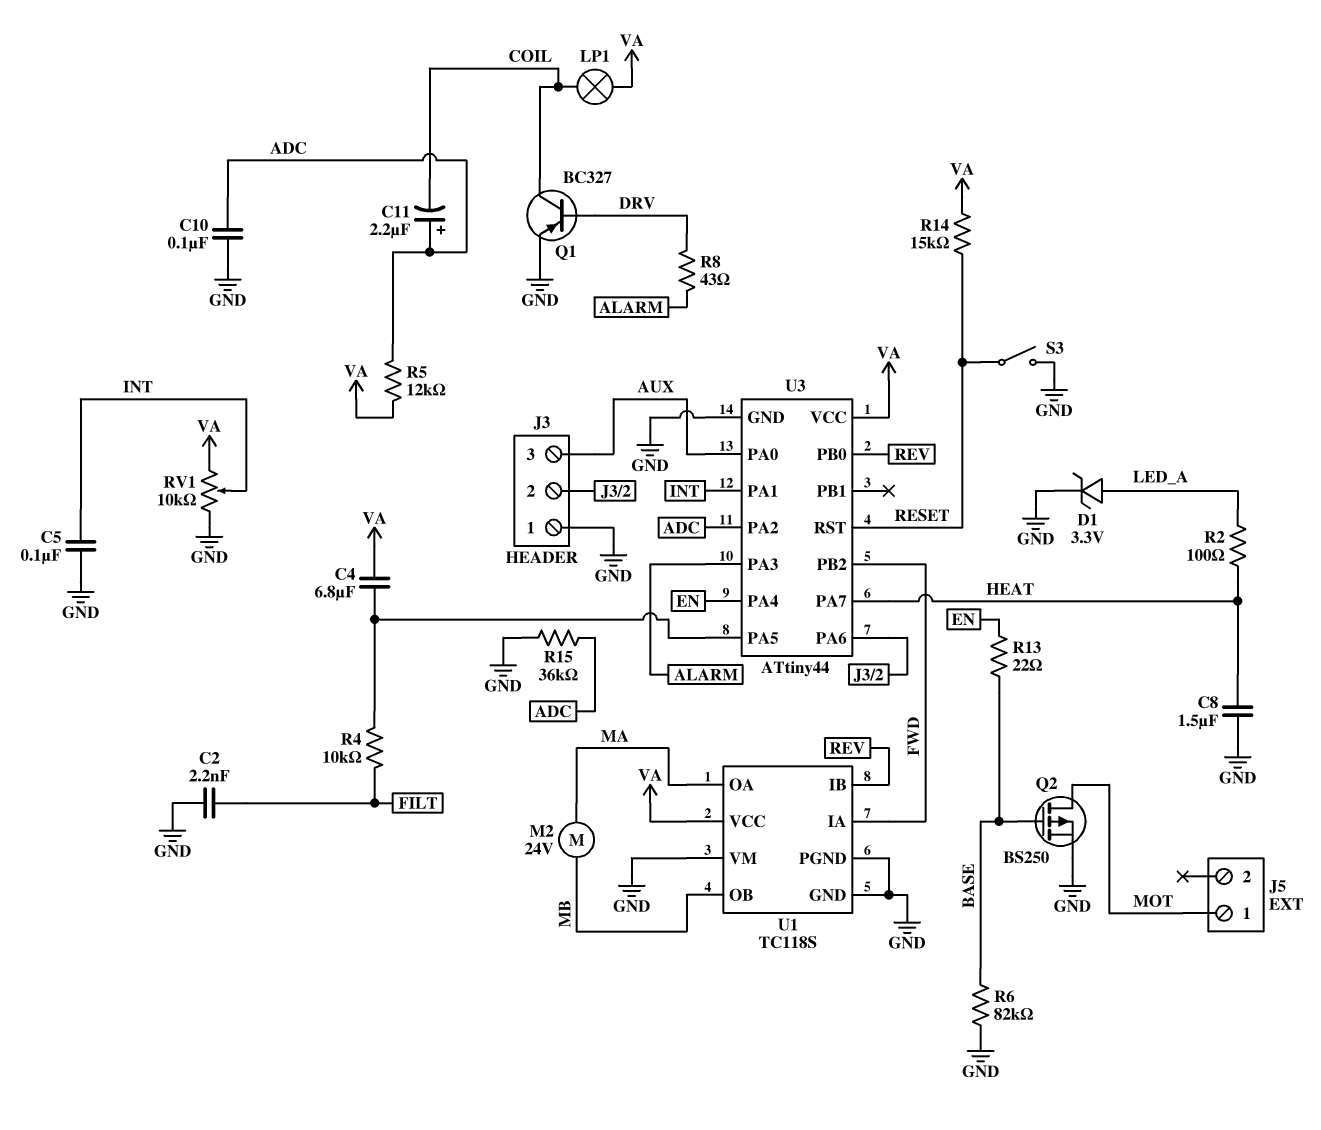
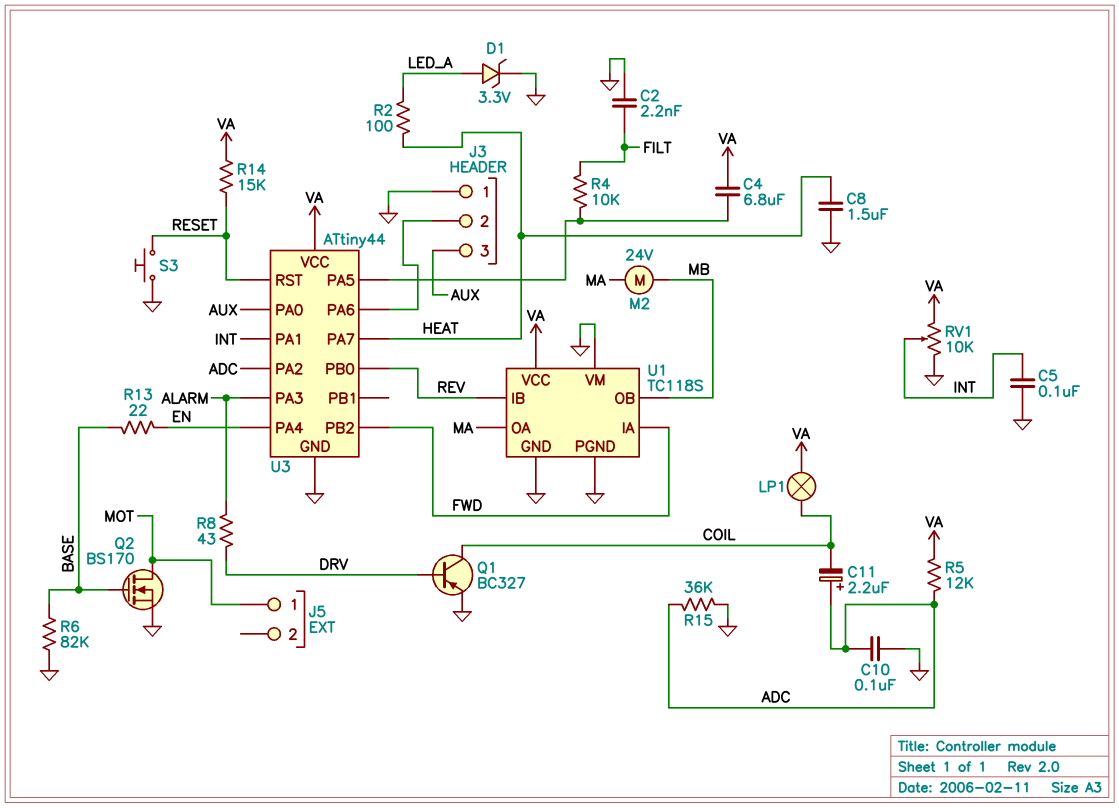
Q2: PMOS BS250 (G BASE, D MOT, S GND) -> NMOS BS170 (G BASE, D MOT, S GND)
S3: switch (GND, RESET) -> button (GND, RESET)

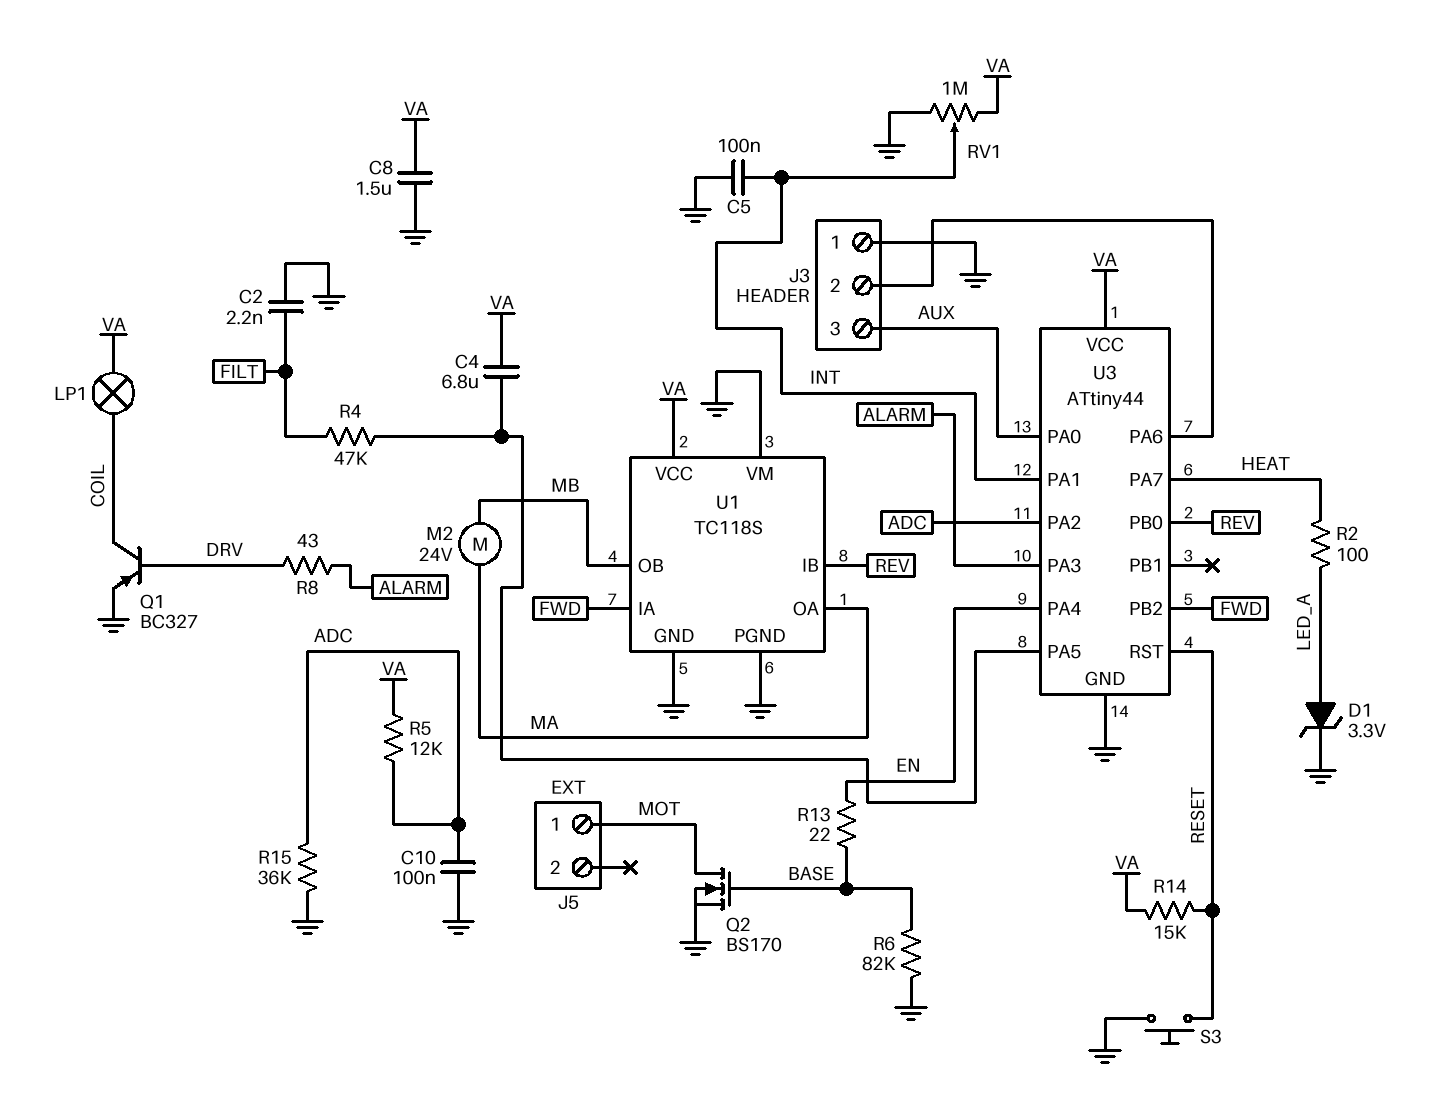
C8: 1.5uF (GND, HEAT) -> 1.5uF (GND, VA)
C11: 2.2uF (plus ADC, minus COIL) -> none
R4: 10k (FILT, U3/PA5) -> 47k (FILT, U3/PA5)
RV1: 10k (GND, VA, wiper INT) -> 1M (GND, VA, wiper INT)

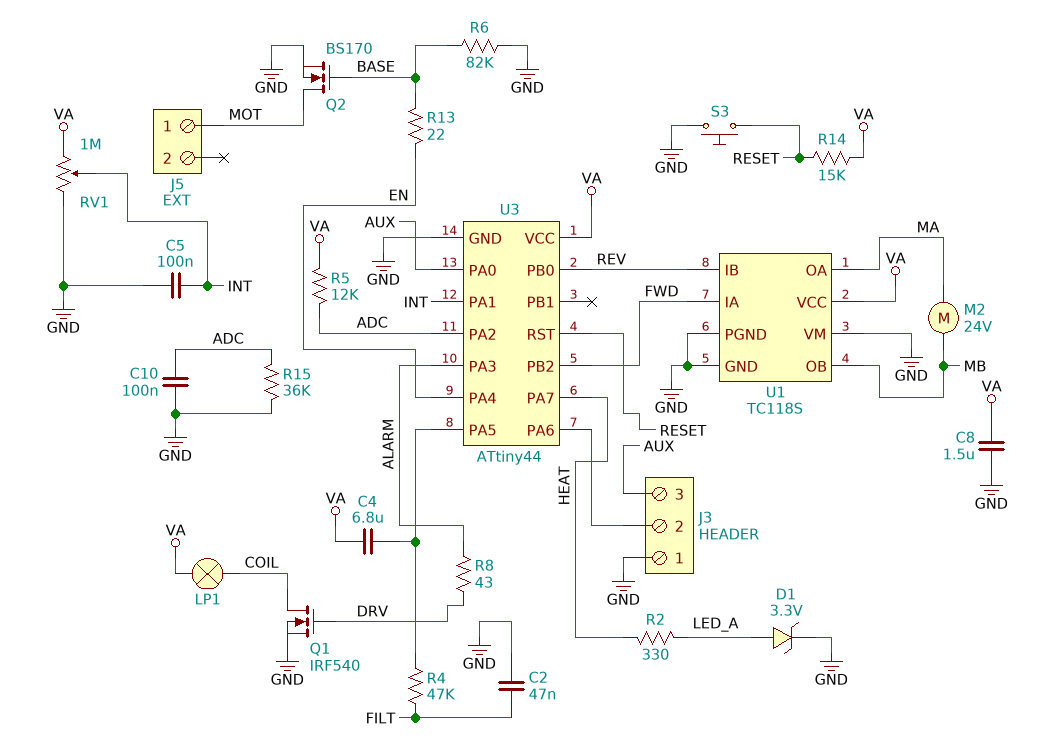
C2: 2.2nF (FILT, GND) -> 47nF (FILT, GND)
Q1: PNP BC327 (B DRV, C COIL, E GND) -> NMOS IRF540 (G DRV, D COIL, S GND)
R2: 100 (HEAT, LED_A) -> 330 (HEAT, LED_A)

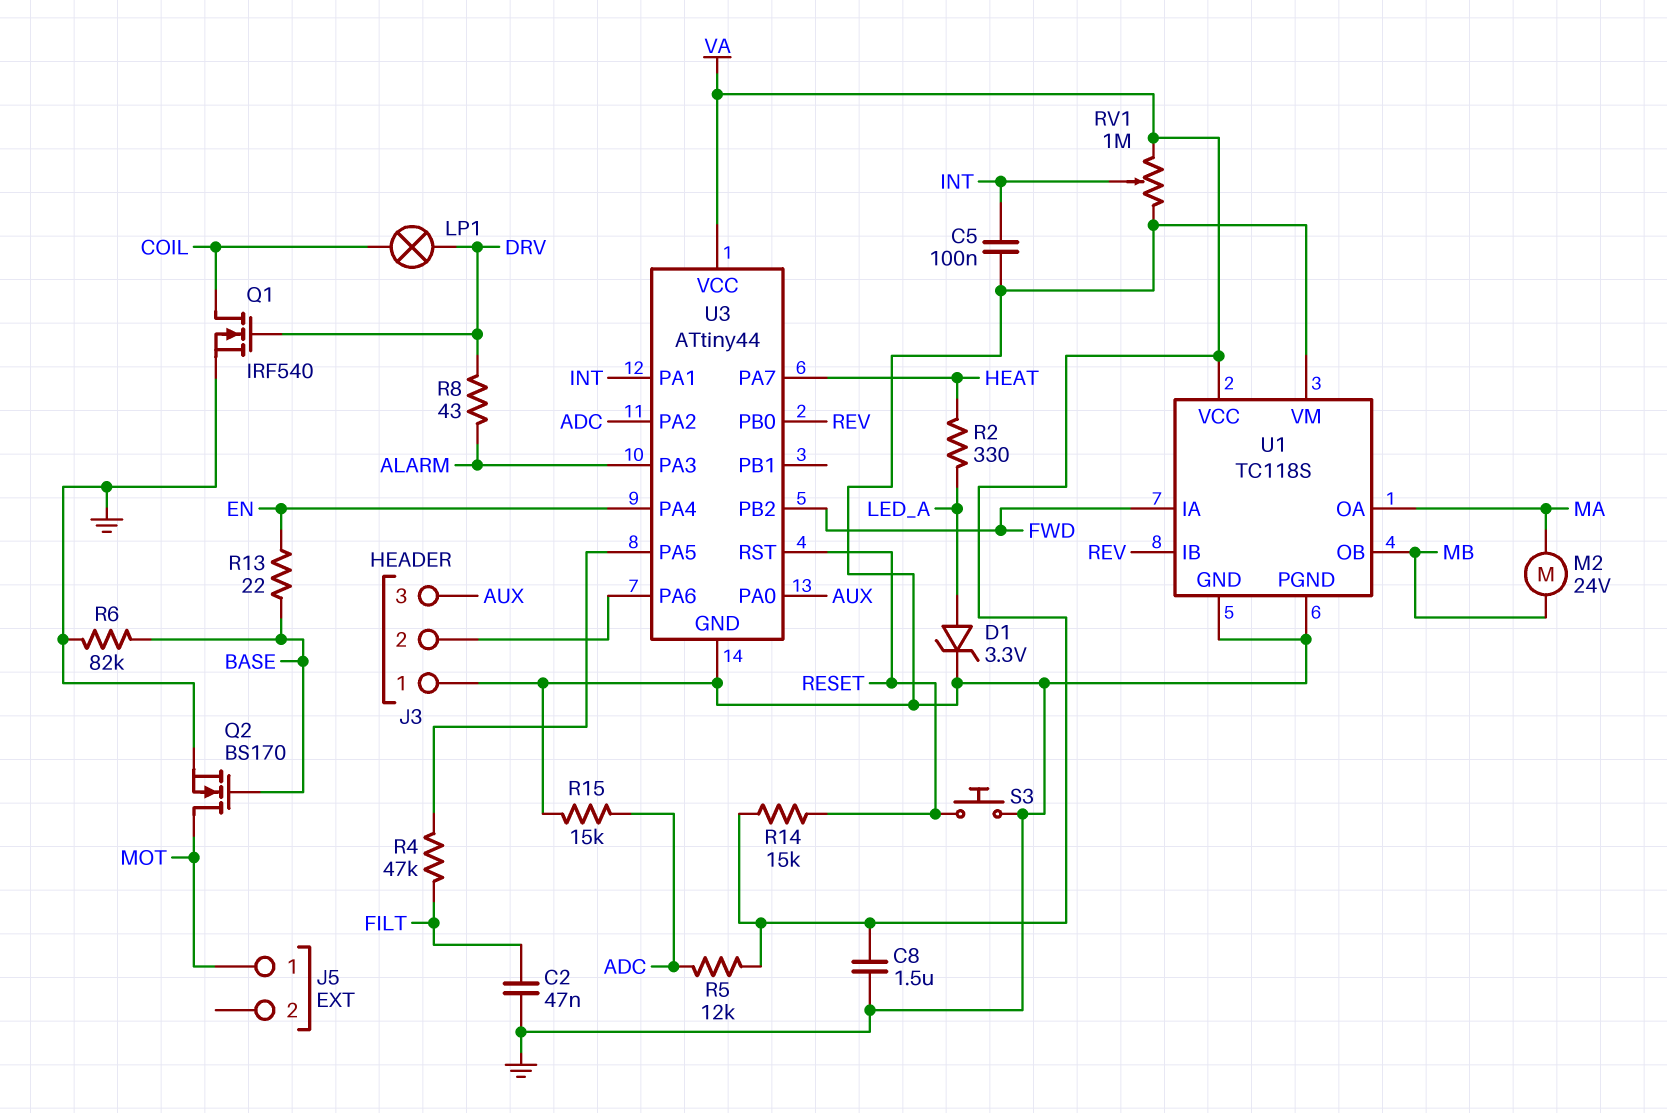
C4: 6.8uF (U3/PA5, VA) -> none
C10: 100nF (ADC, GND) -> none
LP1: lamp (COIL, VA) -> lamp (COIL, DRV)
R15: 36k (ADC, GND) -> 15k (ADC, GND)

